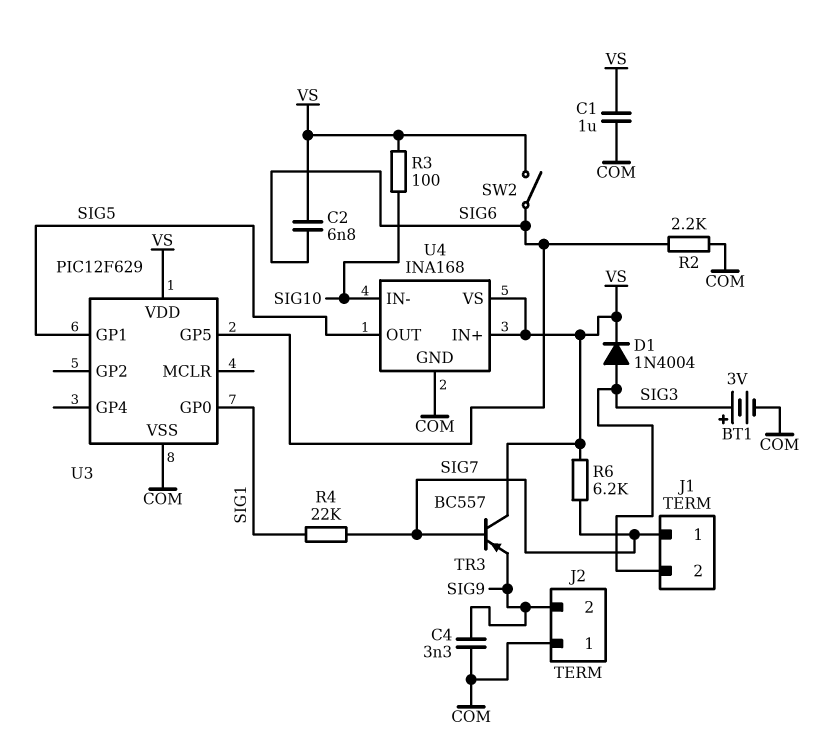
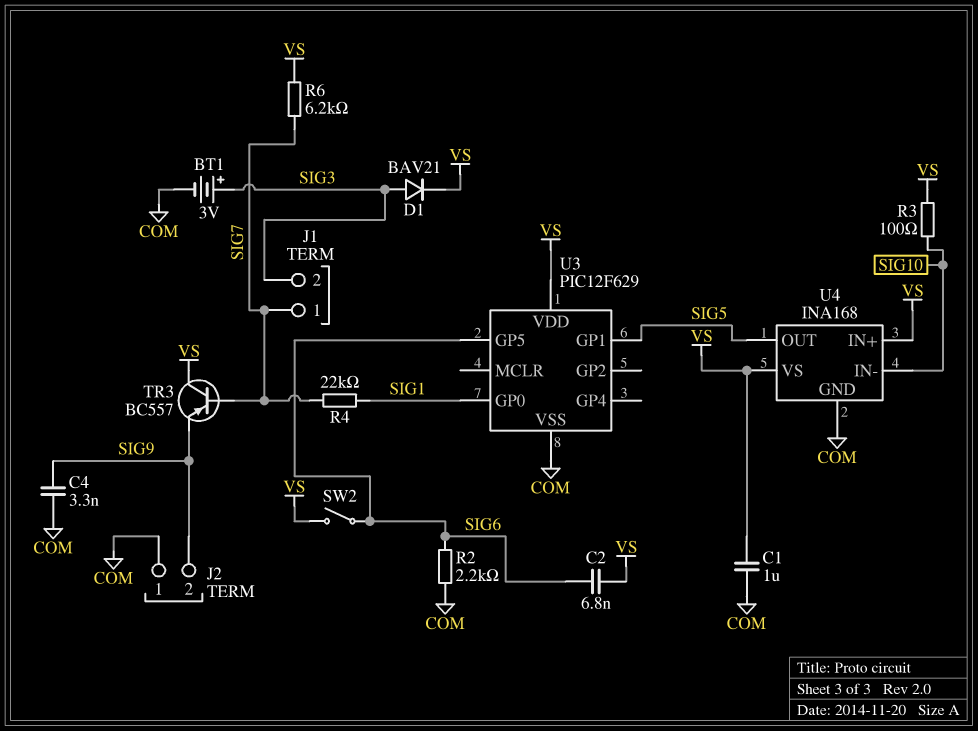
D1: diode 1N4004 (A SIG3, K VS) -> diode BAV21 (A SIG3, K VS)

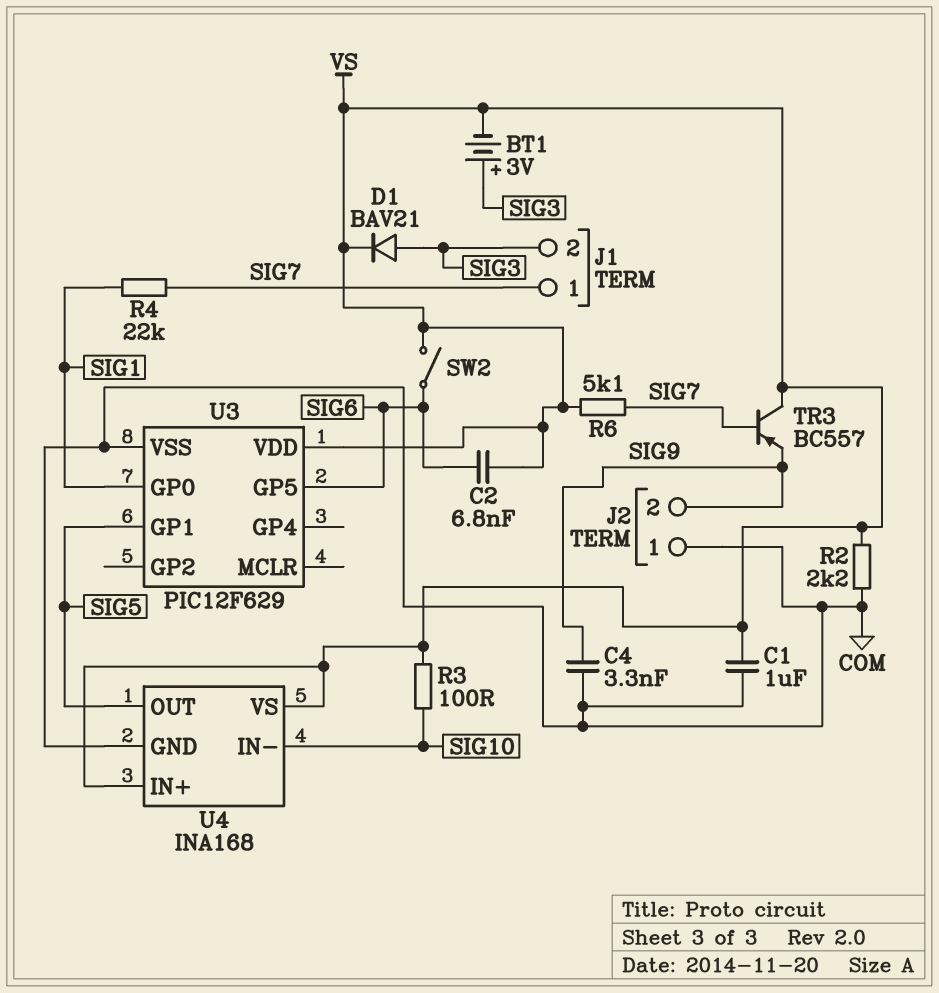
BT1: 3V (plus SIG3, minus COM) -> 3V (plus SIG3, minus VS)
R2: 2.2k (COM, SIG6) -> 2.2k (COM, VS)
R6: 6.2k (SIG7, VS) -> 5.1k (SIG7, VS)

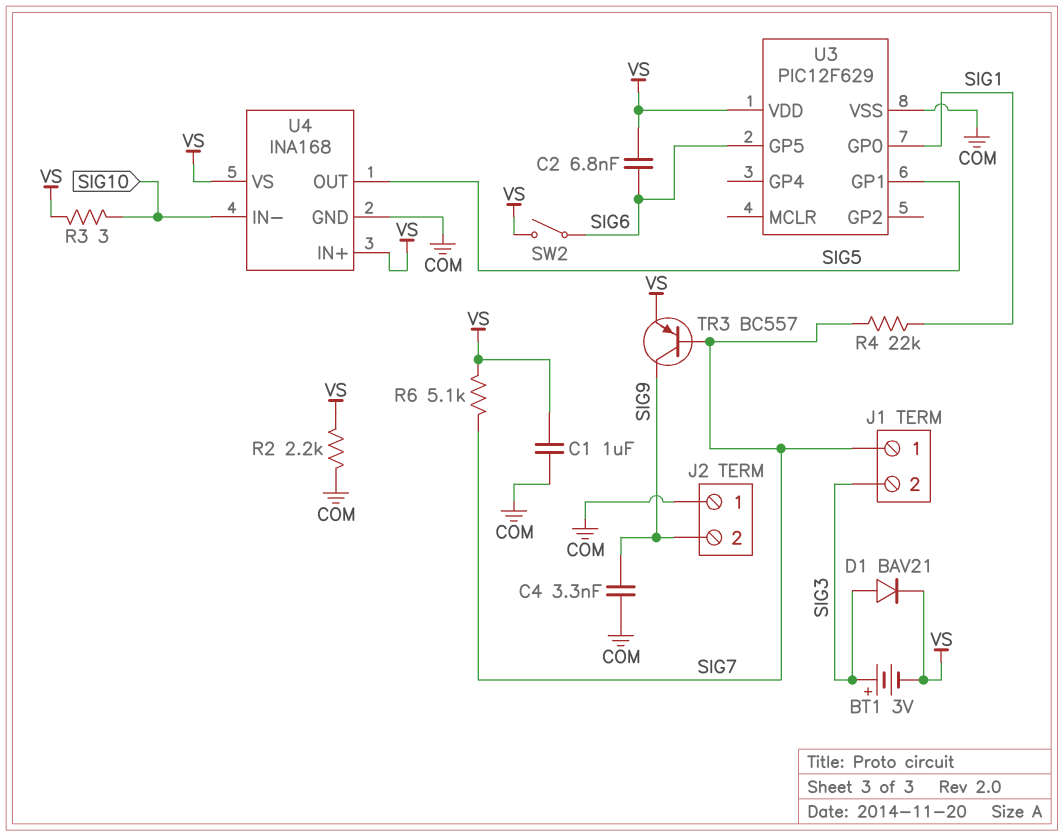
R3: 100 (SIG10, VS) -> 3 (SIG10, VS)
TR3: PNP BC557 (B SIG7, C VS, E SIG9) -> PNP BC557 (B SIG7, C SIG9, E VS)

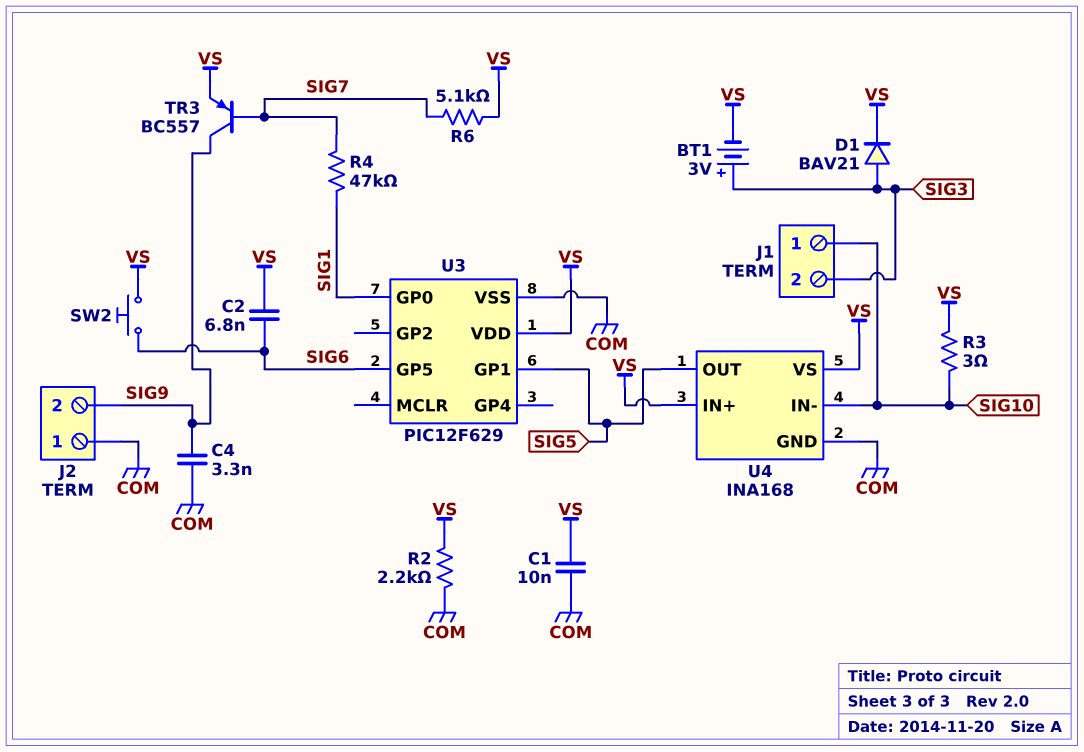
C1: 1uF (COM, VS) -> 10nF (COM, VS)
J1 pin 1: SIG7 -> SIG10
R4: 22k (SIG1, SIG7) -> 47k (SIG1, SIG7)
SW2: switch (SIG6, VS) -> button (SIG6, VS)

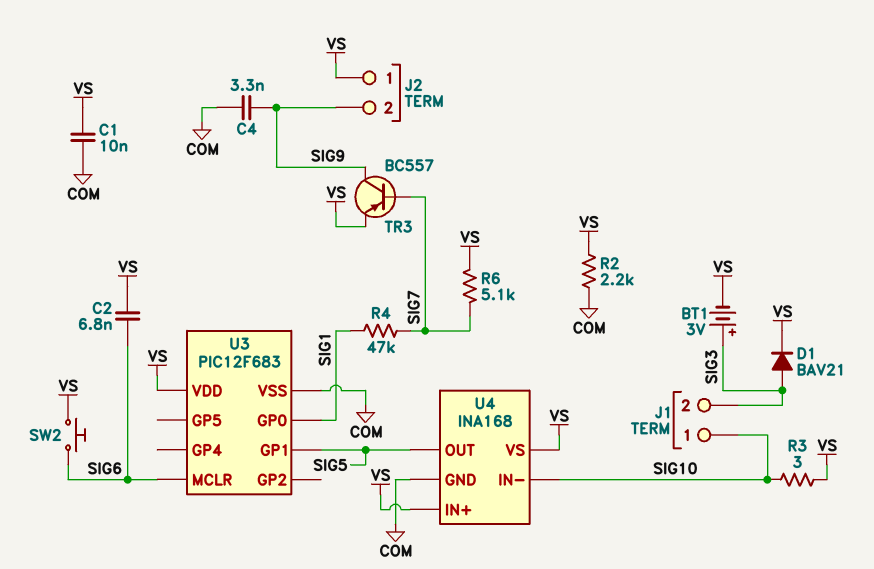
J2 pin 1: COM -> VS
U3: PIC12F629 -> PIC12F683
U3 pin GP5: SIG6 -> none
U3 pin MCLR: none -> SIG6

